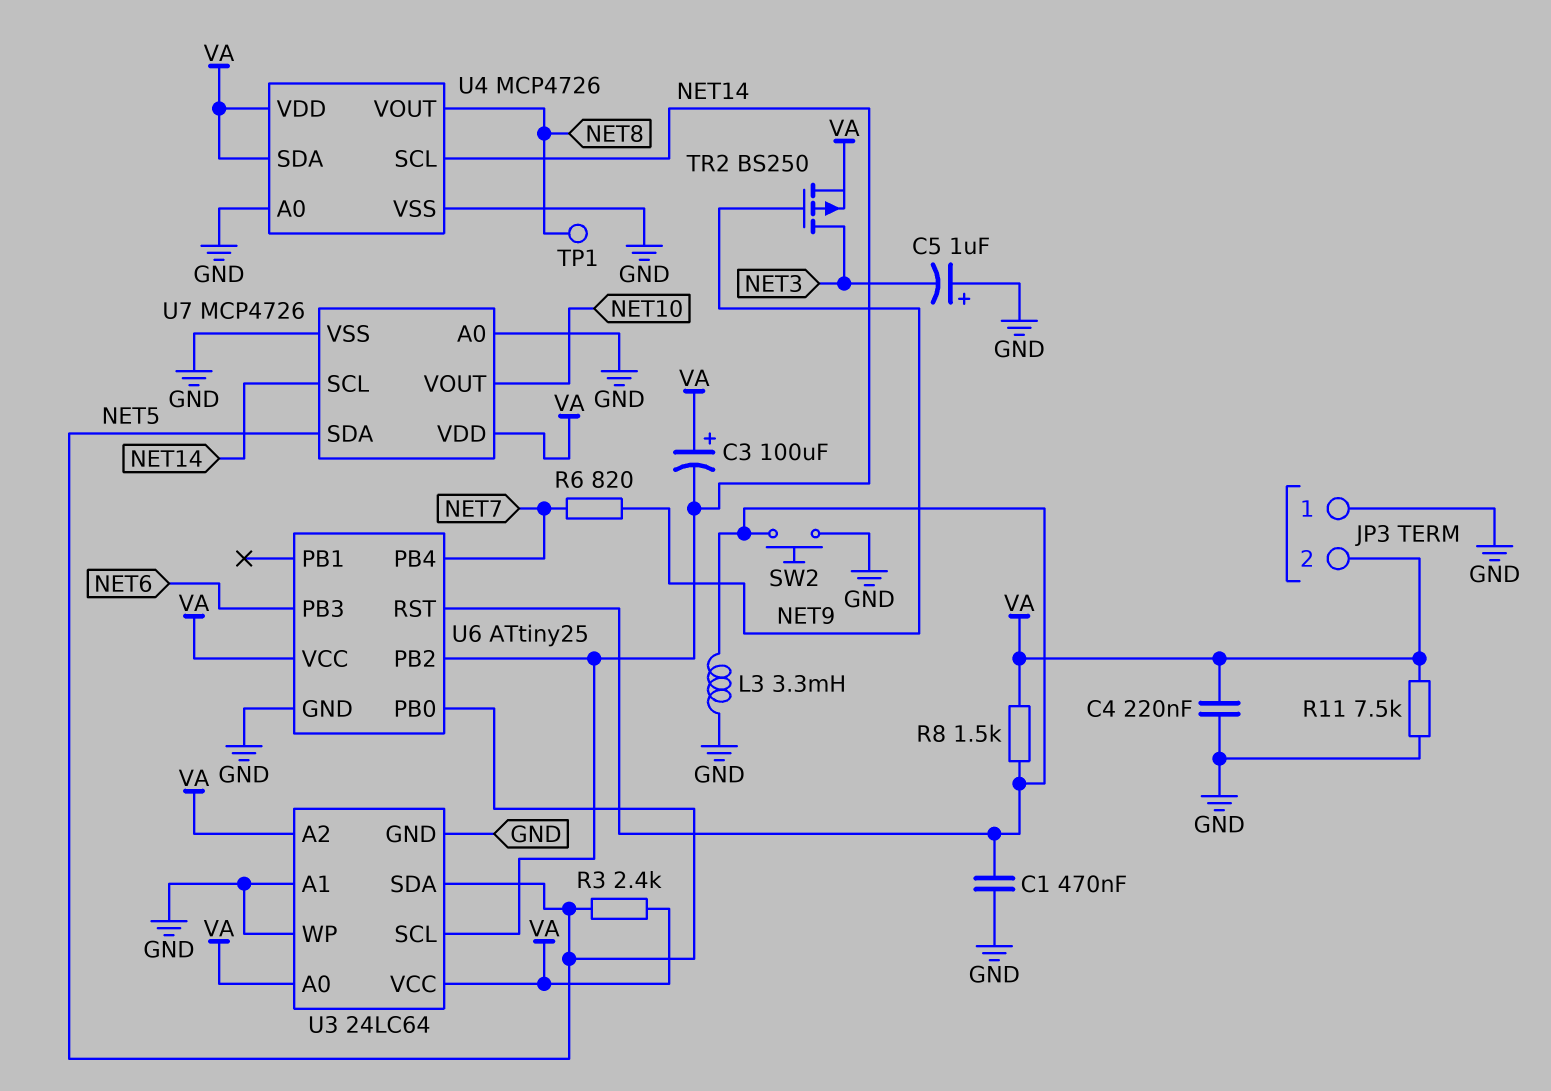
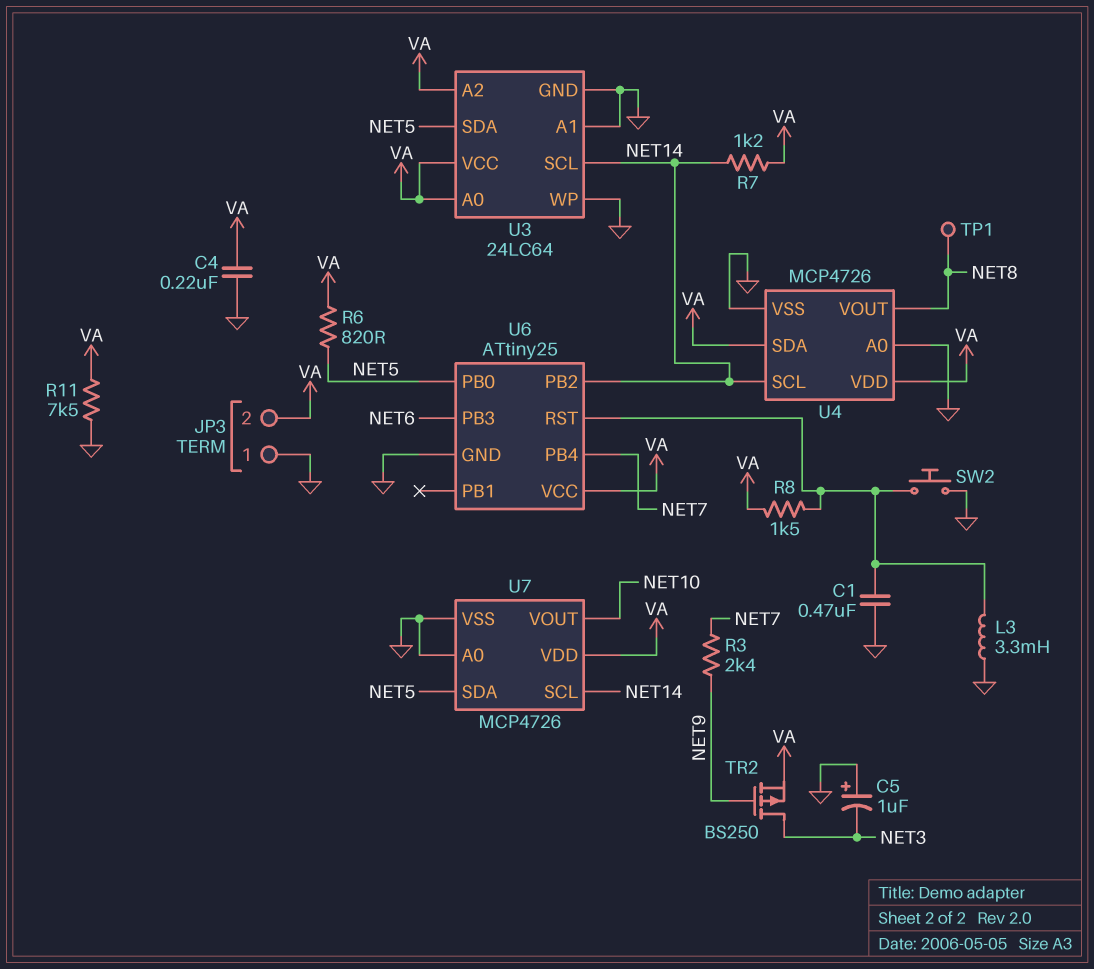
C3: 100uF (plus VA, minus NET14) -> none
R3: 2.4k (NET5, VA) -> 2.4k (NET7, NET9)
R6: 820 (NET7, NET9) -> 820 (NET5, VA)
R7: none -> 1.2k (NET14, VA)

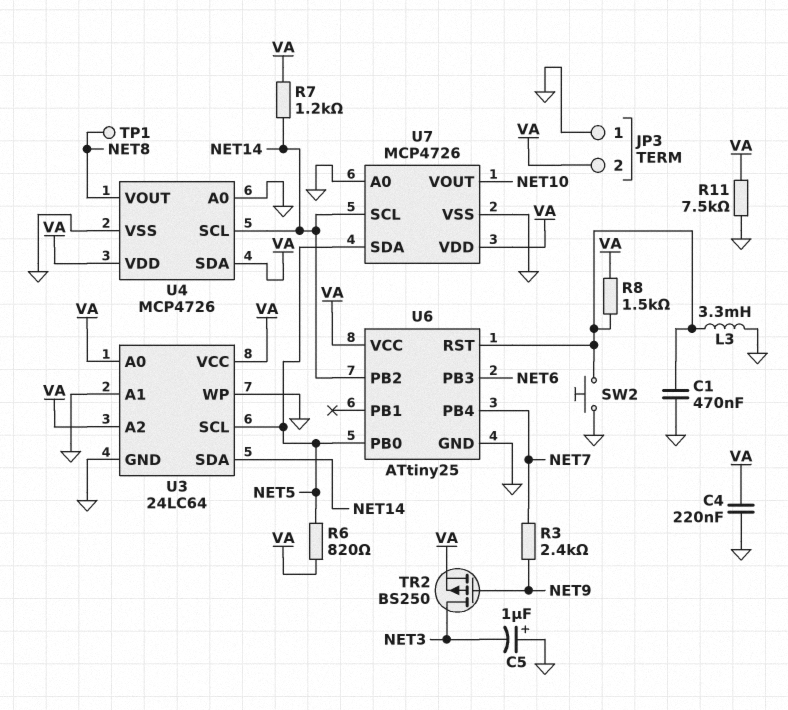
U3 pin SCL: NET14 -> NET5
U3 pin SDA: NET5 -> NET14

